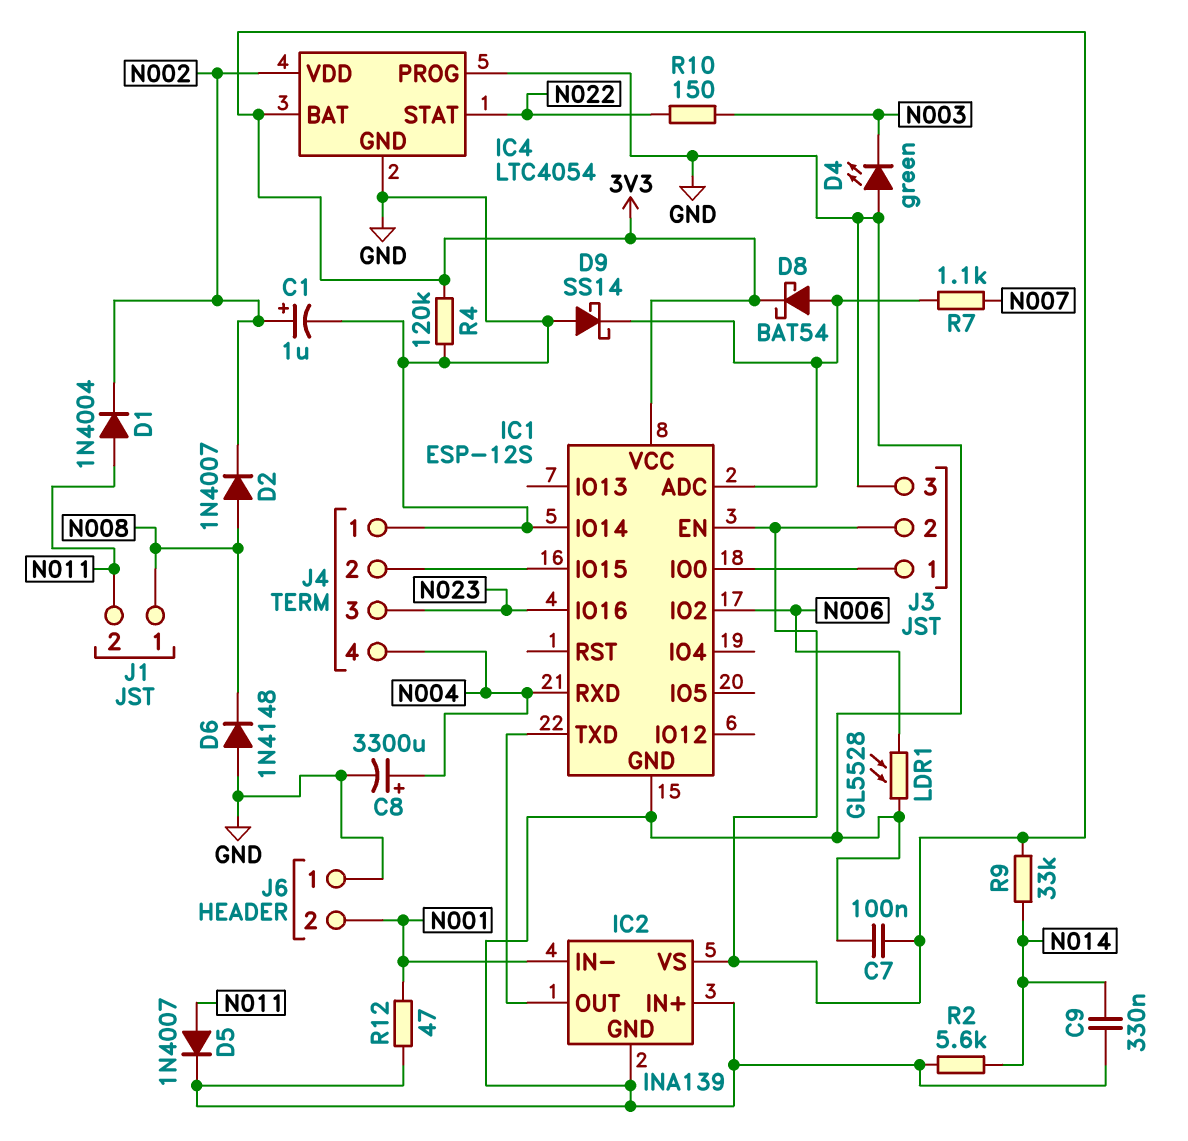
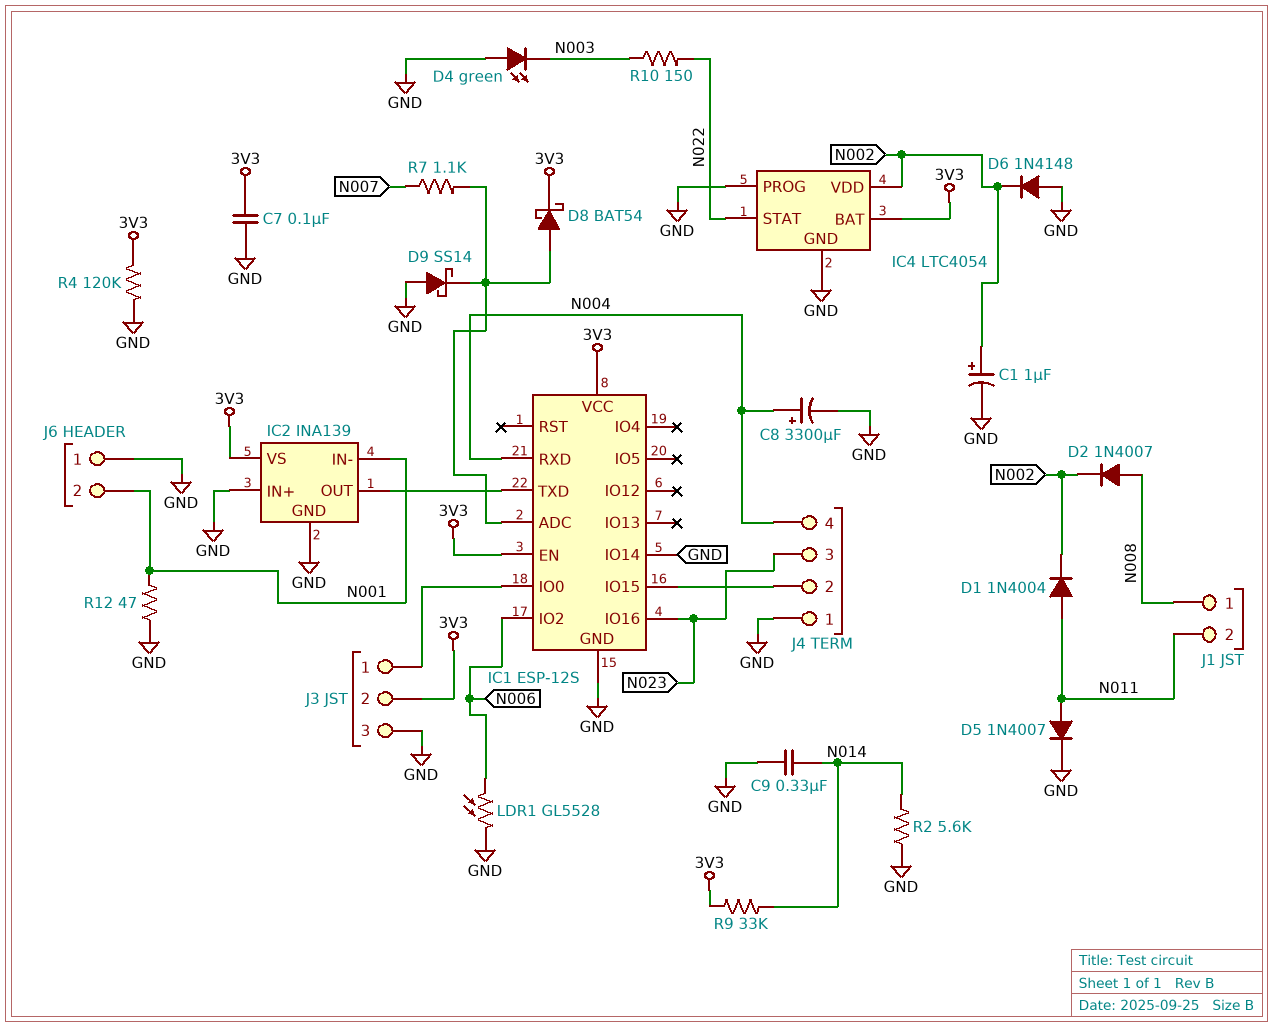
D6: diode 1N4148 (A GND, K N008) -> diode 1N4148 (A GND, K N002)

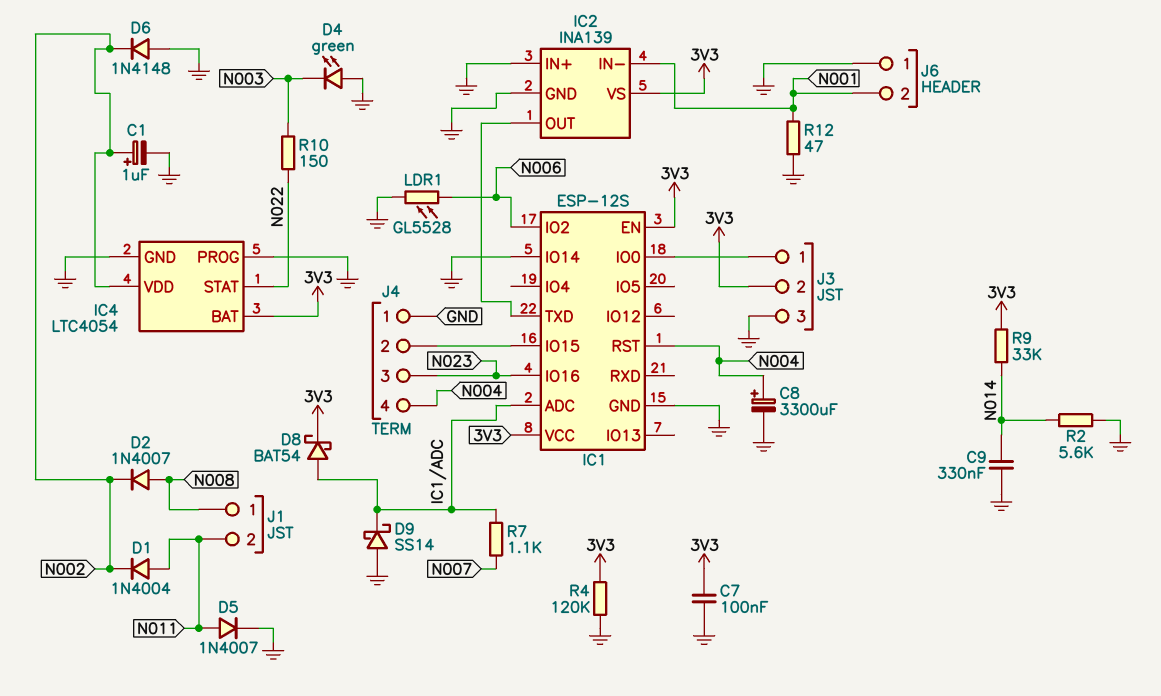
IC1 pin RST: none -> N004
IC1 pin RXD: N004 -> none

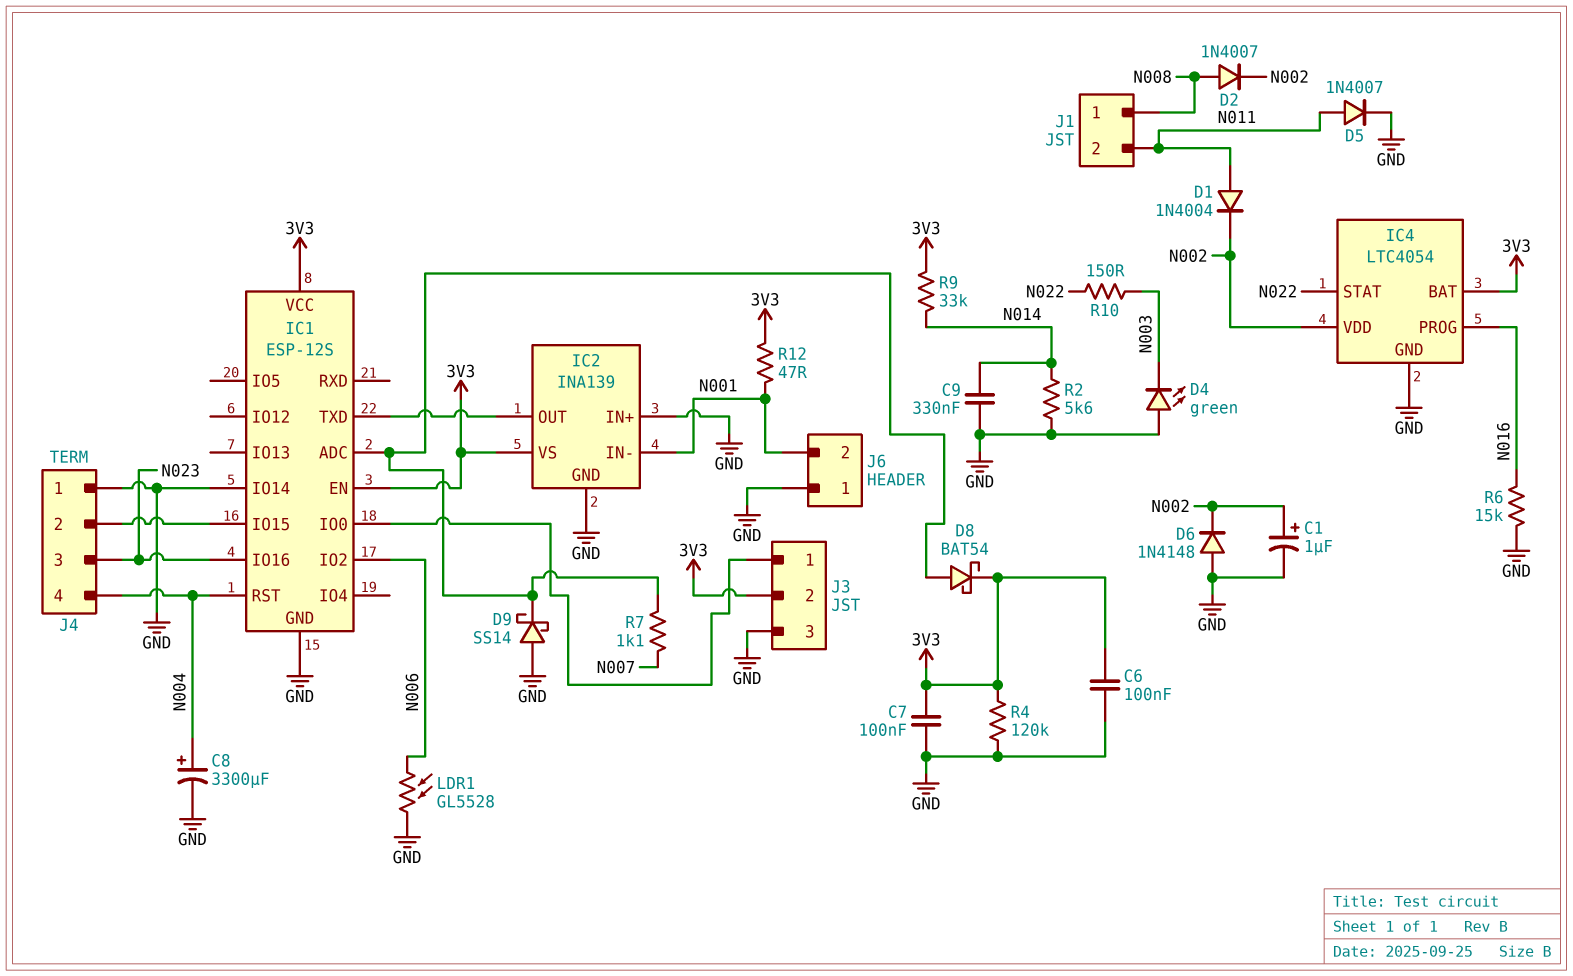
C6: none -> 100nF (3V3, GND)
IC4 pin PROG: GND -> N016
R6: none -> 15k (GND, N016)
R12: 47 (GND, N001) -> 47 (3V3, N001)

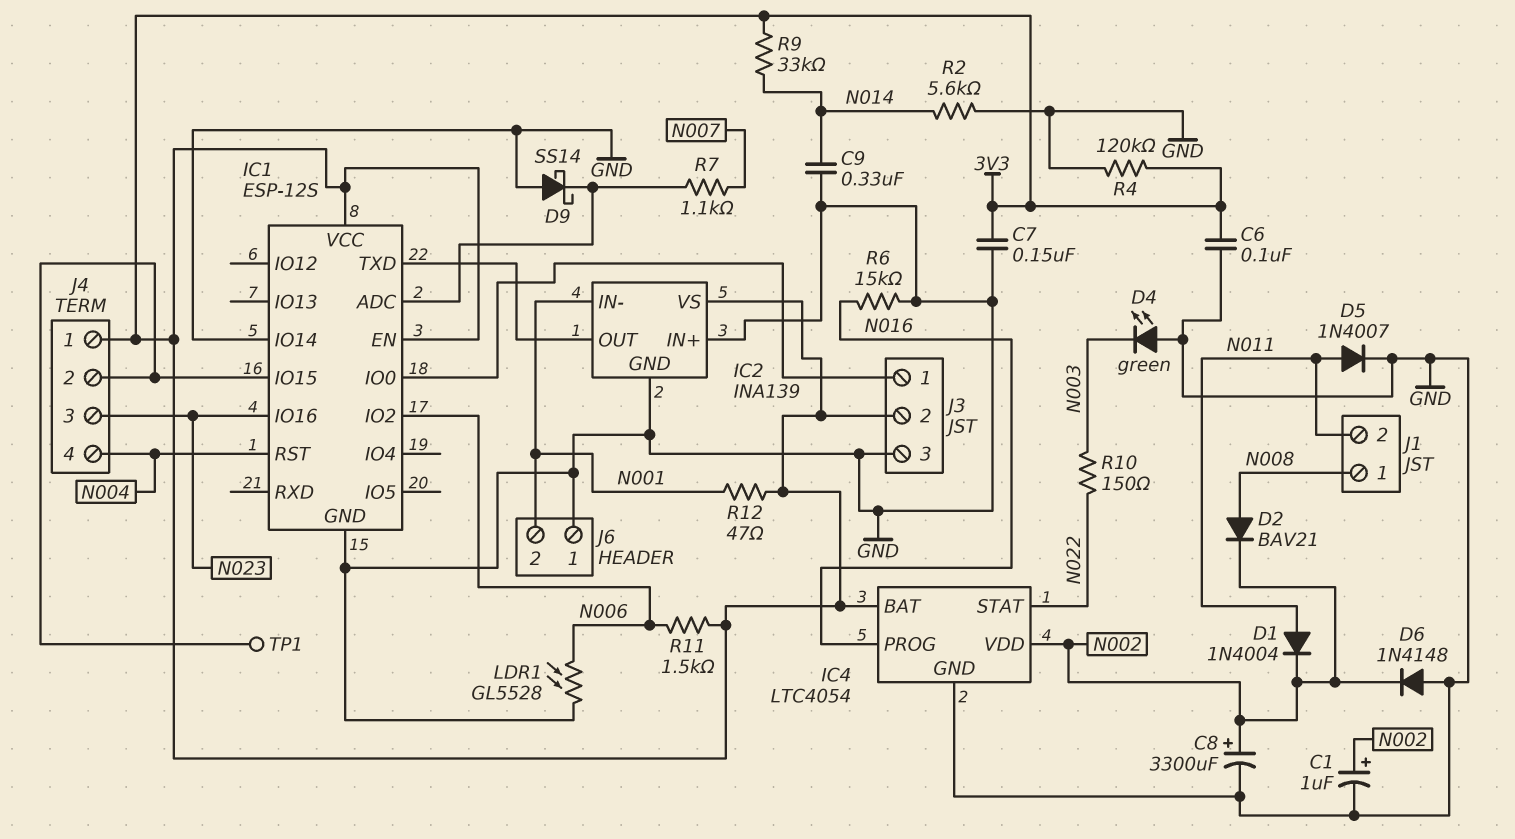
C7: 100nF (3V3, GND) -> 150nF (3V3, GND)
C8: 3300uF (plus N004, minus GND) -> 3300uF (plus N002, minus GND)
D2: diode 1N4007 (A N008, K N002) -> diode BAV21 (A N008, K N002)
D8: schottky BAT54 (A IC1/ADC, K 3V3) -> none
J4 pin 1: GND -> 3V3
R11: none -> 1.5k (3V3, N006)
TP1: none -> test point (IC1/IO15)

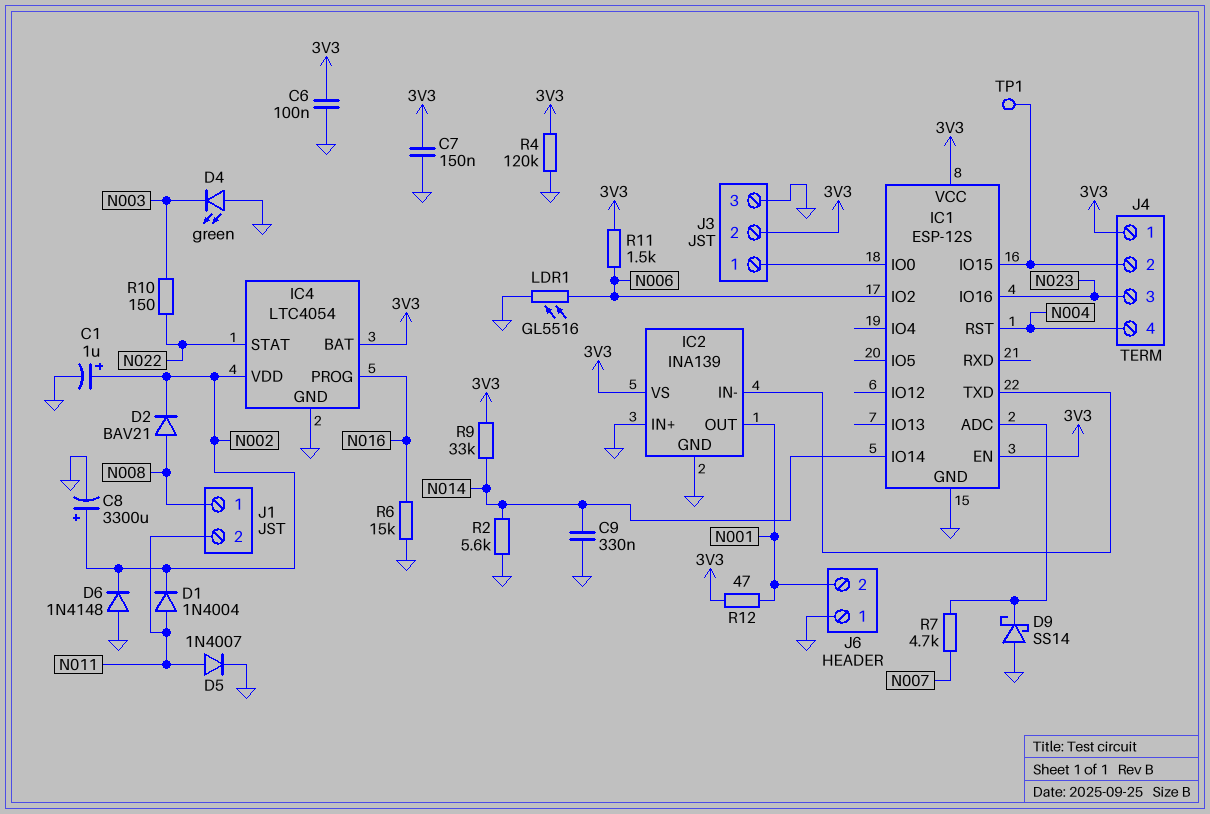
IC1 pin IO14: GND -> N014
IC2 pin IN-: N001 -> IC1/TXD
IC2 pin OUT: IC1/TXD -> N001
LDR1: GL5528 (GND, N006) -> GL5516 (GND, N006)
R7: 1.1k (IC1/ADC, N007) -> 4.7k (IC1/ADC, N007)

